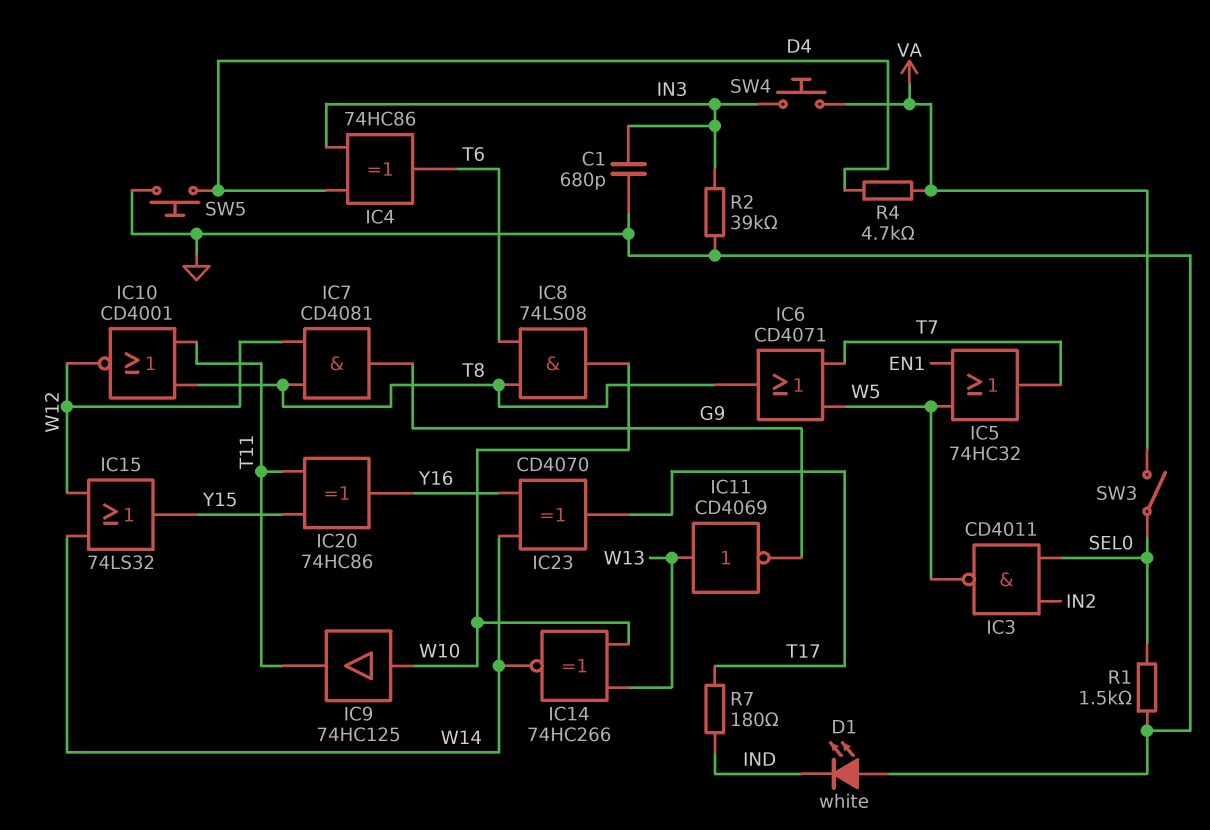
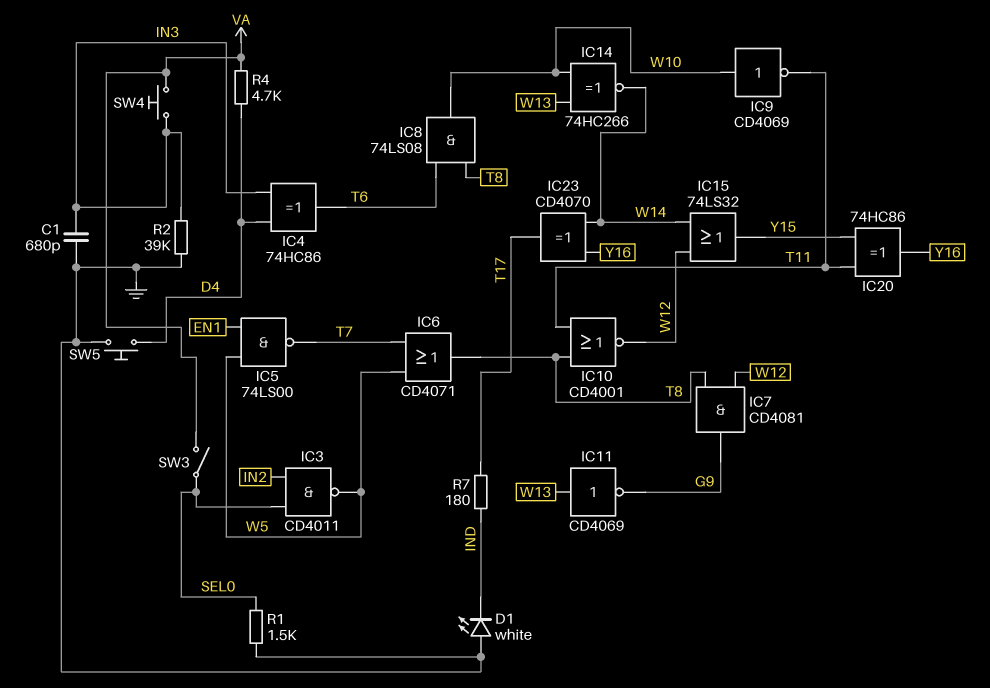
IC5: OR 74HC32 (in EN1, in W5, out T7) -> NAND 74LS00 (in EN1, in W5, out T7)
IC9: buffer 74HC125 (in W10, out T11) -> NOT CD4069 (in W10, out T11)

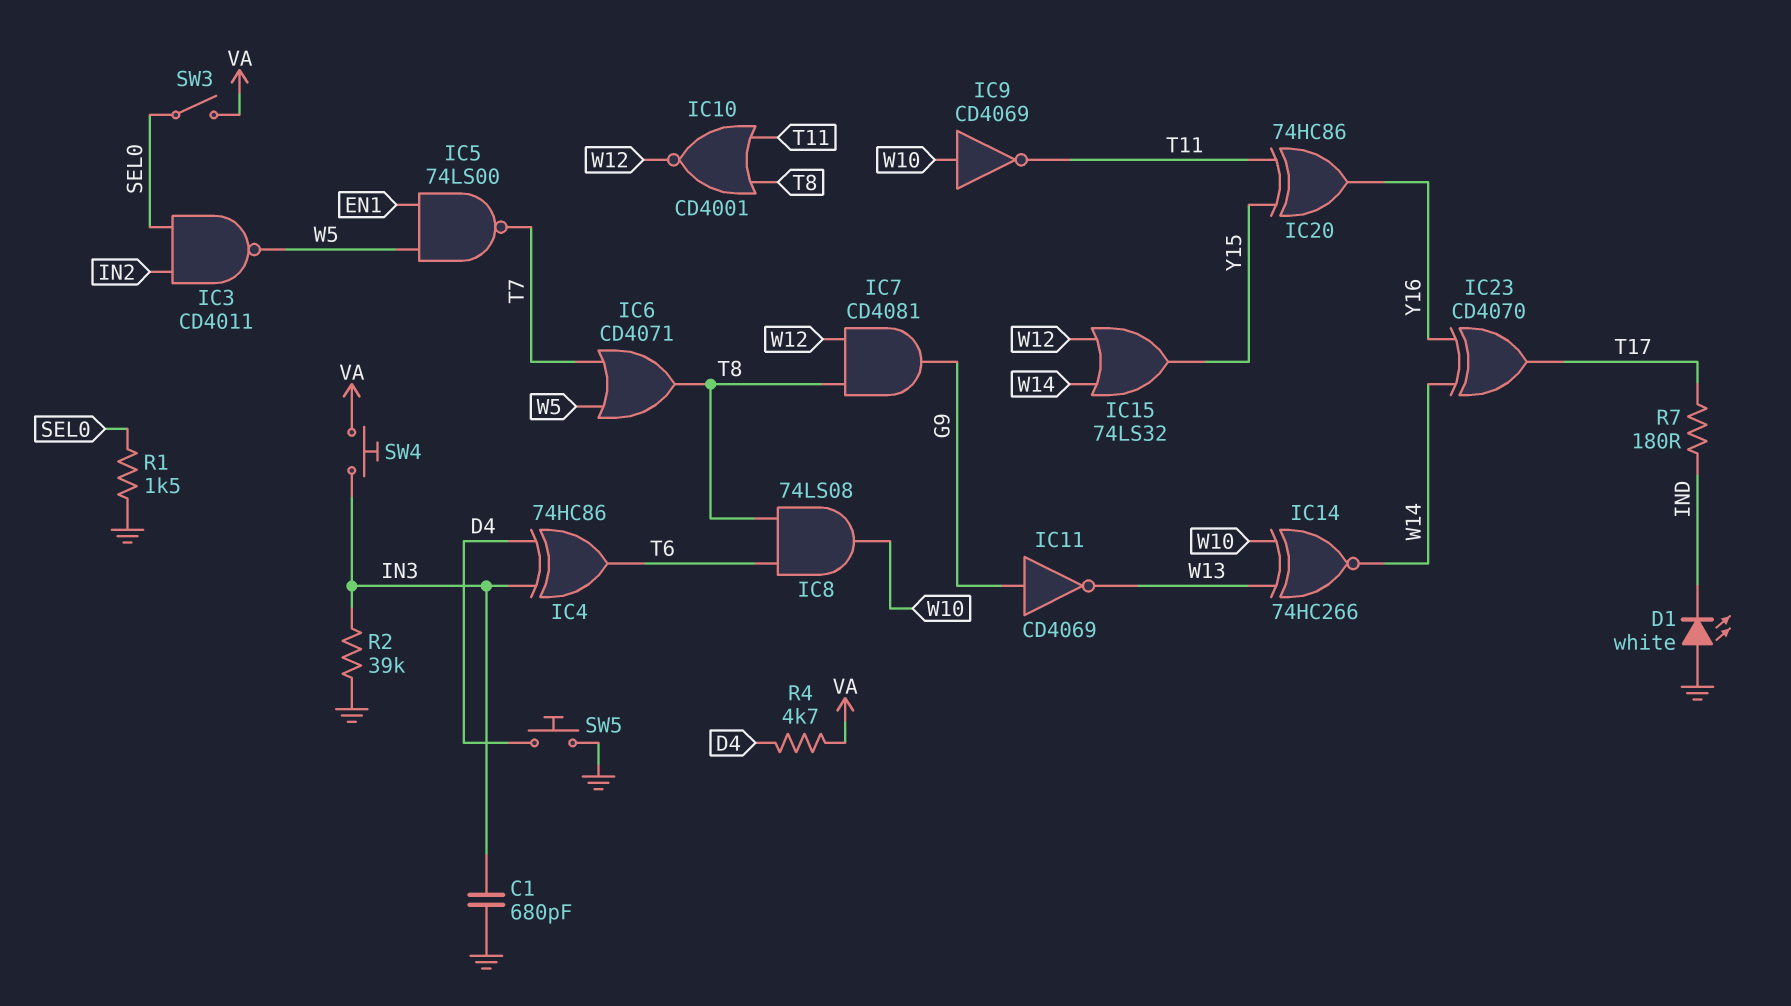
IC11: NOT CD4069 (in W13, out G9) -> NOT CD4069 (in G9, out W13)

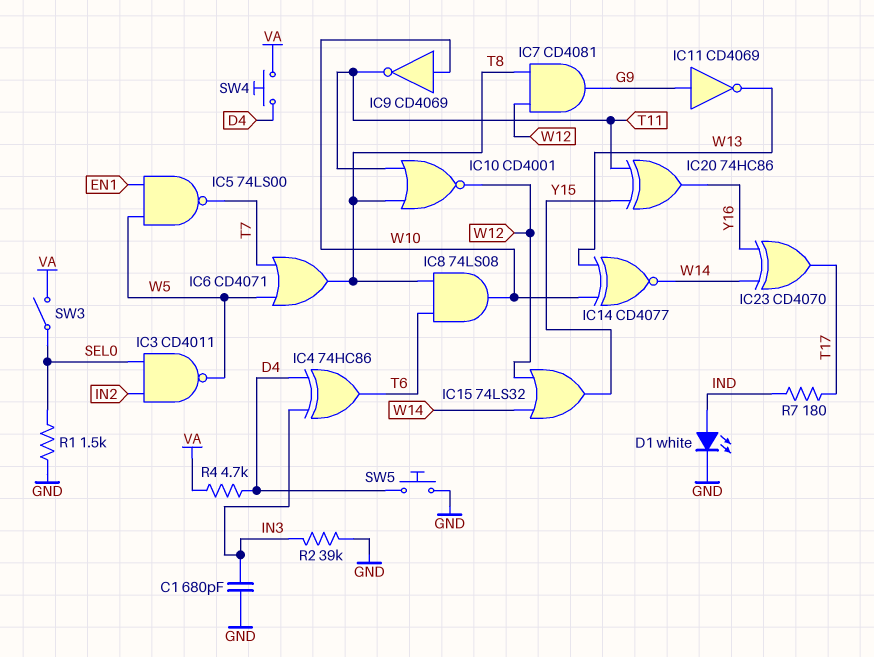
D1: LED white (A GND, K IND) -> LED white (A IND, K GND)
IC14: XNOR 74HC266 (in W10, in W13, out W14) -> XNOR CD4077 (in W10, in W13, out W14)
SW4: button (IN3, VA) -> button (D4, VA)

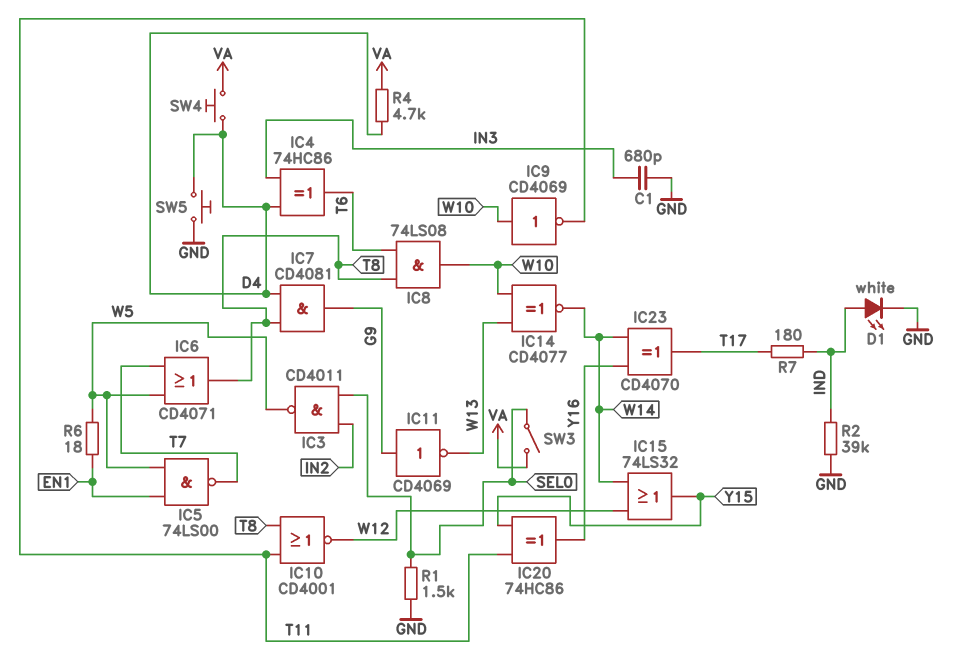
IC7: AND CD4081 (in T8, in W12, out G9) -> AND CD4081 (in D4, in T8, out G9)
R2: 39k (GND, IN3) -> 39k (GND, IND)
R6: none -> 18 (EN1, W5)

